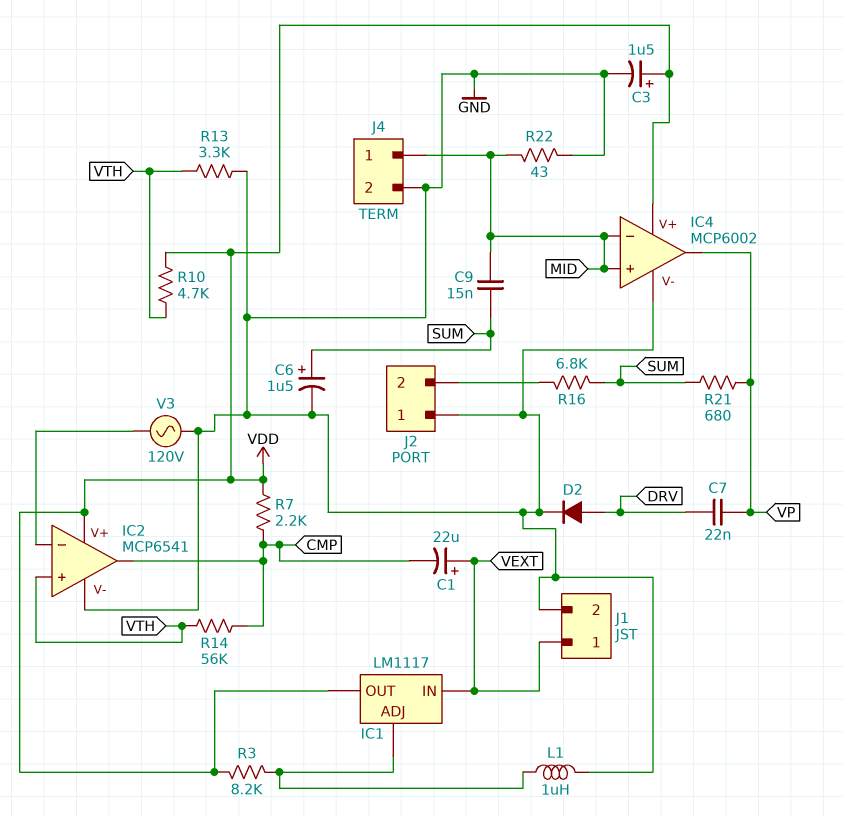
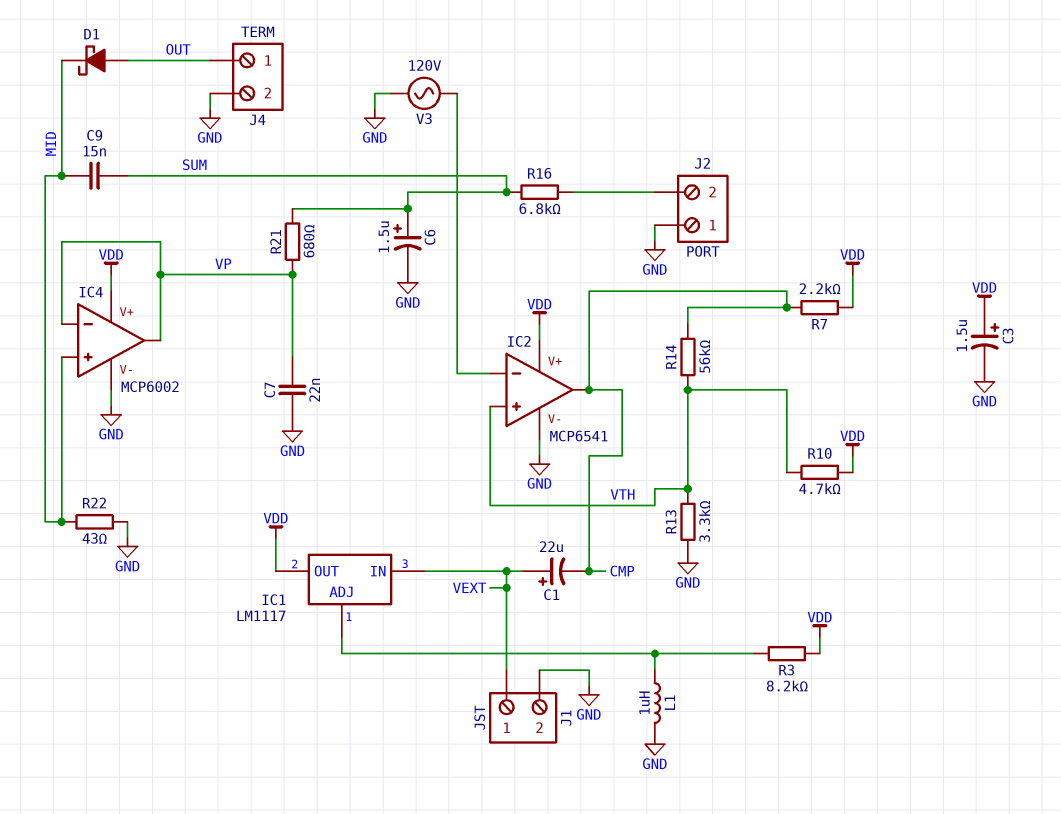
C7: 22nF (DRV, VP) -> 22nF (GND, VP)
D1: none -> schottky (A OUT, K MID)
D2: diode (A DRV, K GND) -> none
IC4 pin in-: MID -> VP
J4 pin 1: MID -> OUT

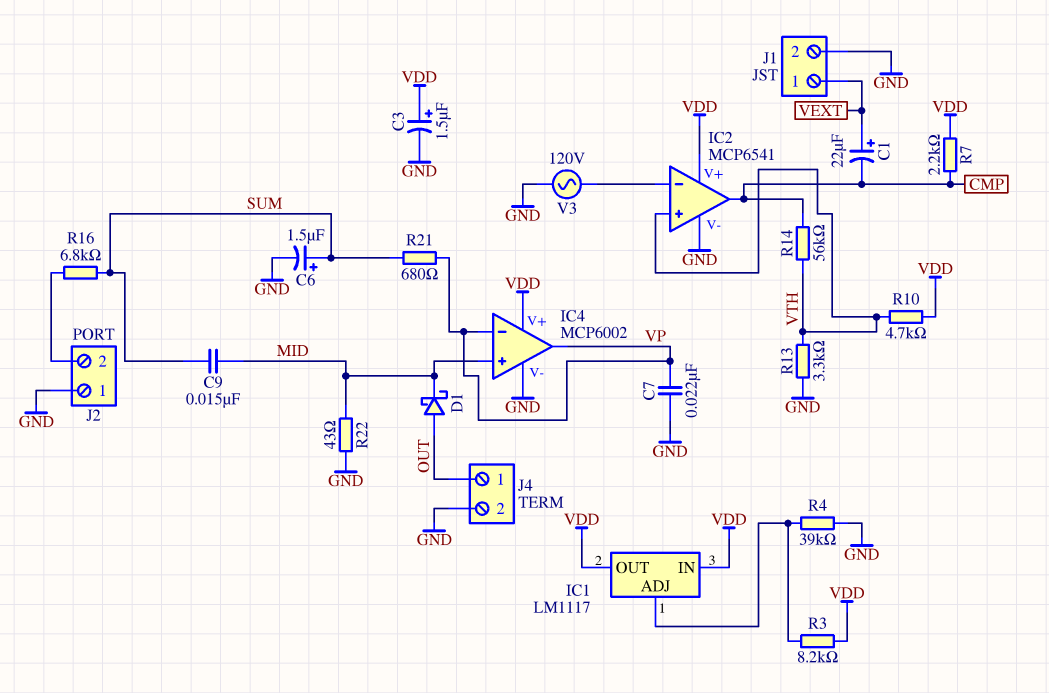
IC1 pin IN: VEXT -> VDD
L1: 1uH (GND, IC1/ADJ) -> none
R4: none -> 39k (GND, IC1/ADJ)

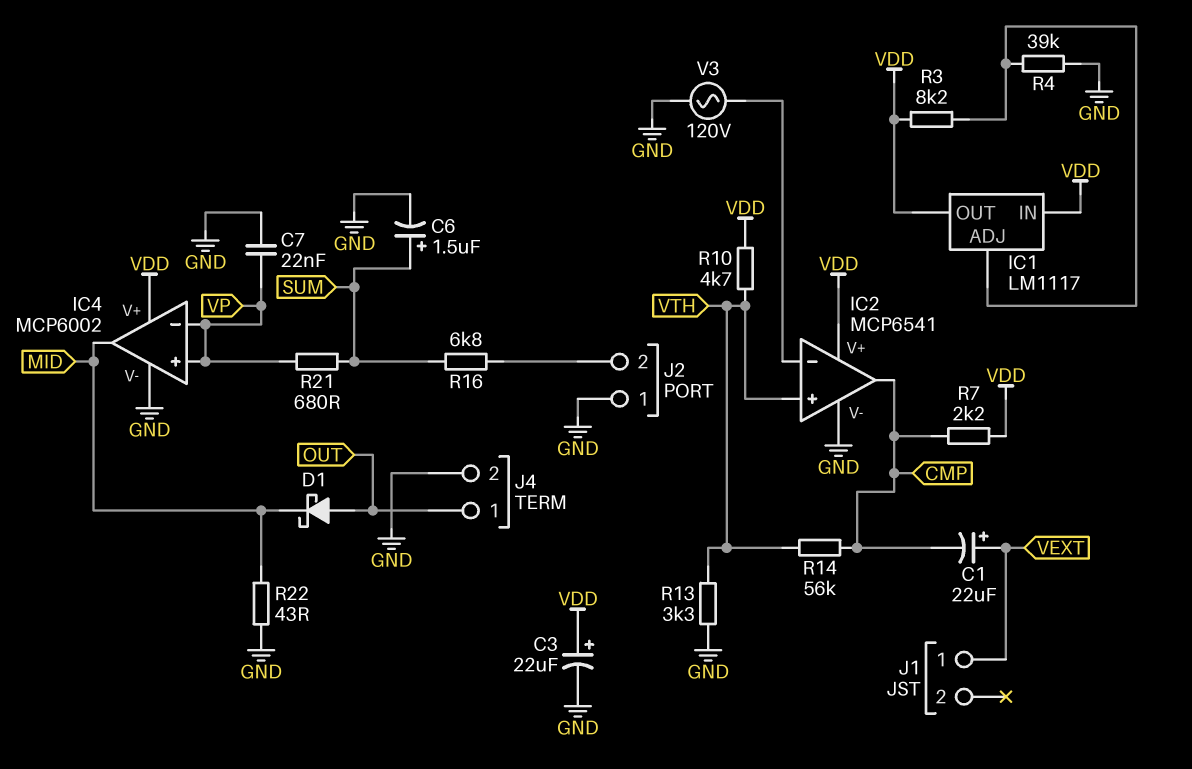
C3: 1.5uF (plus VDD, minus GND) -> 22uF (plus VDD, minus GND)
C9: 15nF (MID, SUM) -> none
IC4 pin in+: MID -> VP
IC4 pin out: VP -> MID
J1 pin 2: GND -> none

